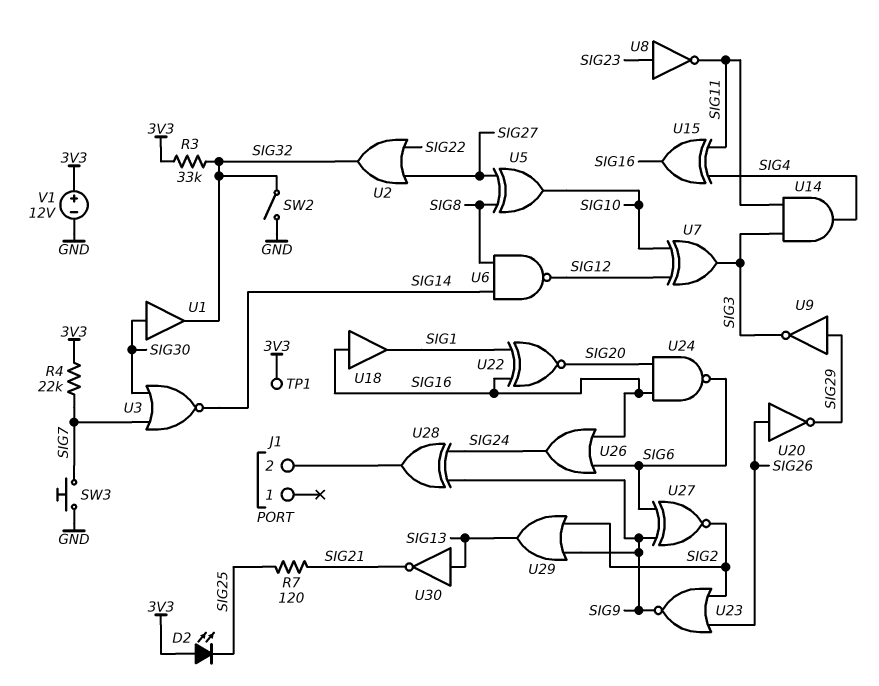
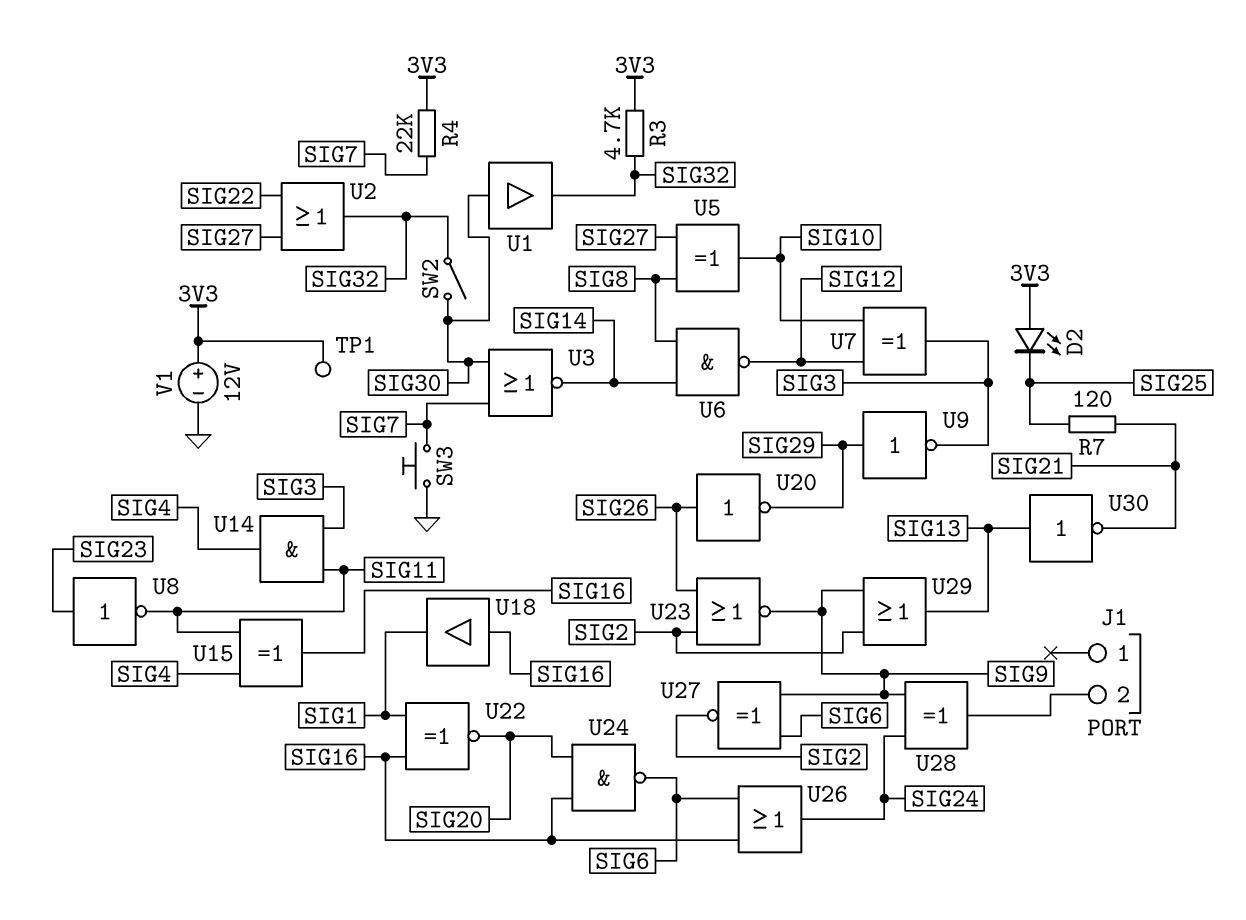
R3: 33k (3V3, SIG32) -> 4.7k (3V3, SIG32)
SW2: switch (GND, SIG32) -> switch (SIG30, SIG32)

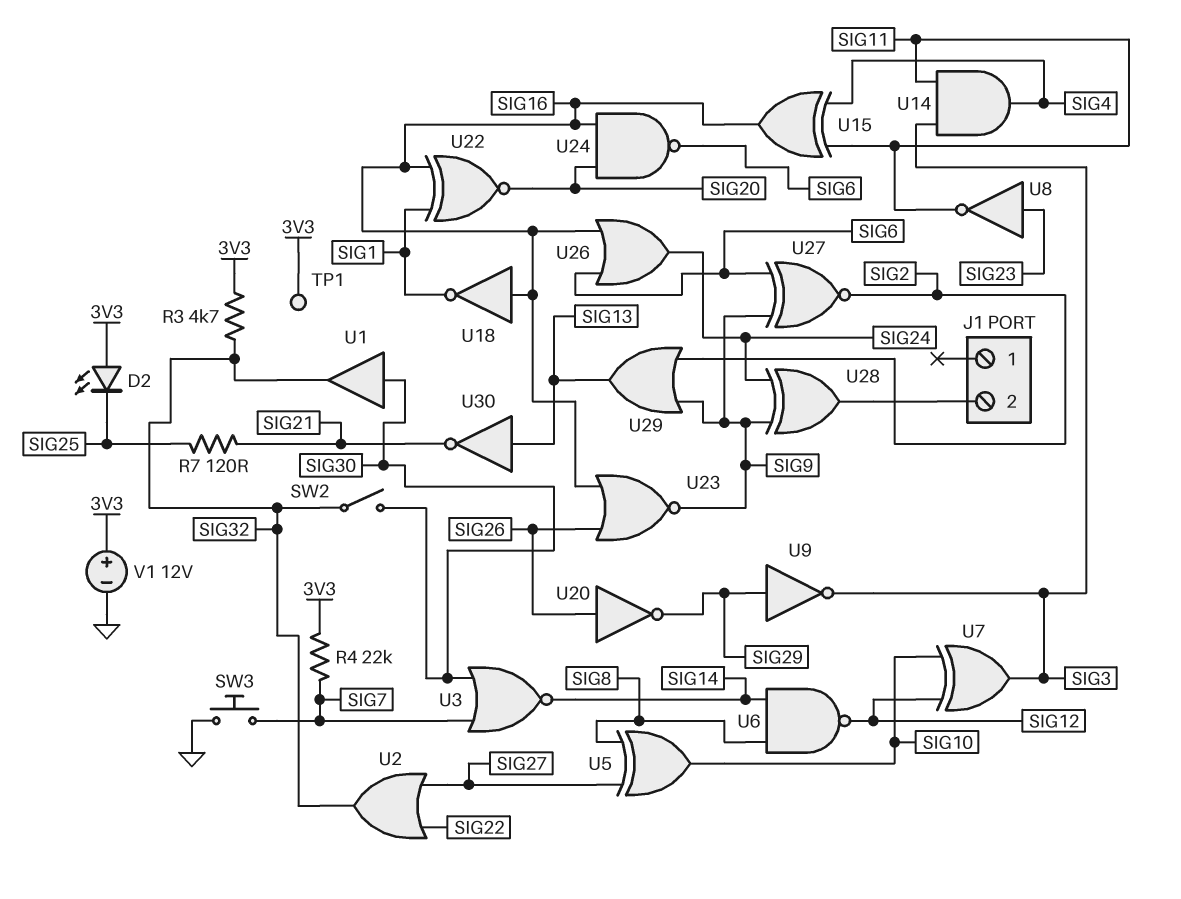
U18: buffer (in SIG16, out SIG1) -> NOT (in SIG16, out SIG1)
U23: NOR (in SIG2, in SIG26, out SIG9) -> NOR (in SIG16, in SIG26, out SIG9)

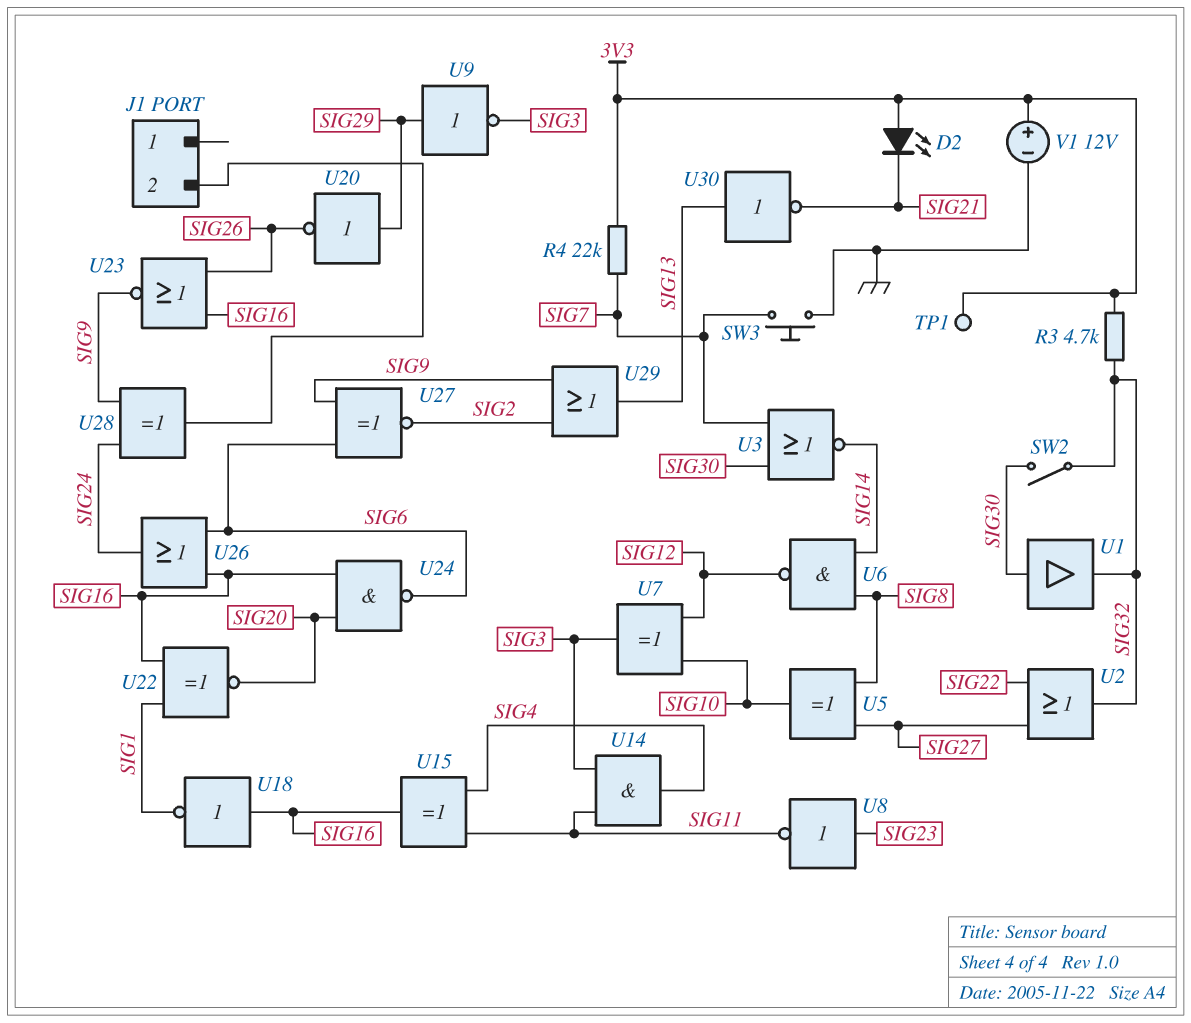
D2: LED (A 3V3, K SIG25) -> LED (A 3V3, K SIG21)
R7: 120 (SIG21, SIG25) -> none
U20: NOT (in SIG26, out SIG29) -> NOT (in SIG29, out SIG26)

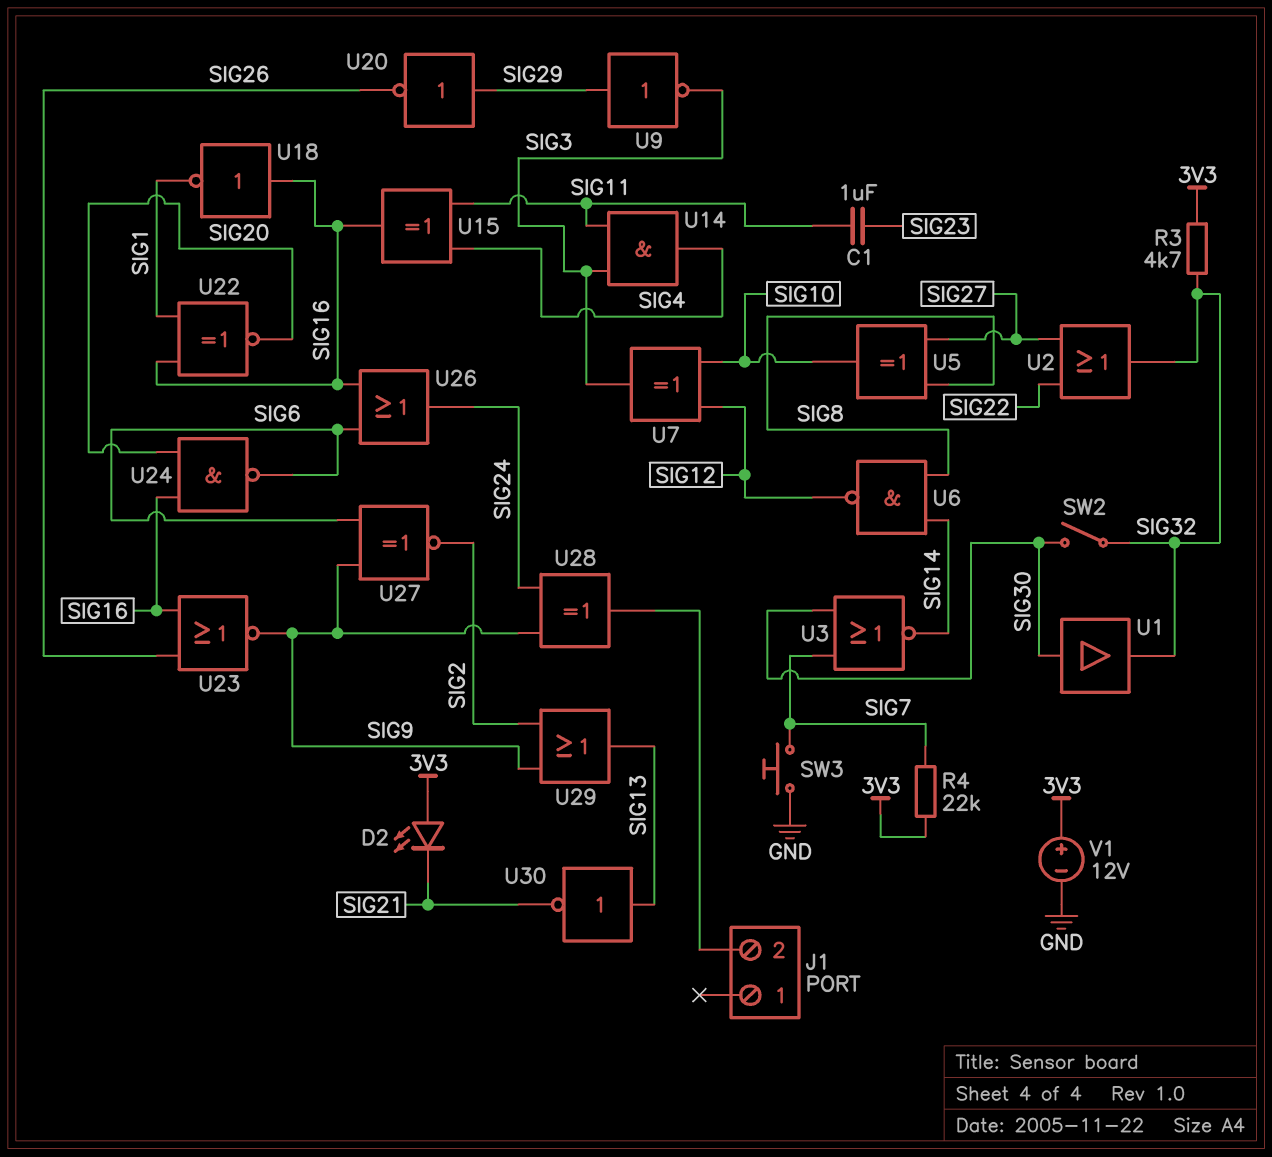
C1: none -> 1uF (SIG11, SIG23)
TP1: test point (3V3) -> none
U8: NOT (in SIG23, out SIG11) -> none

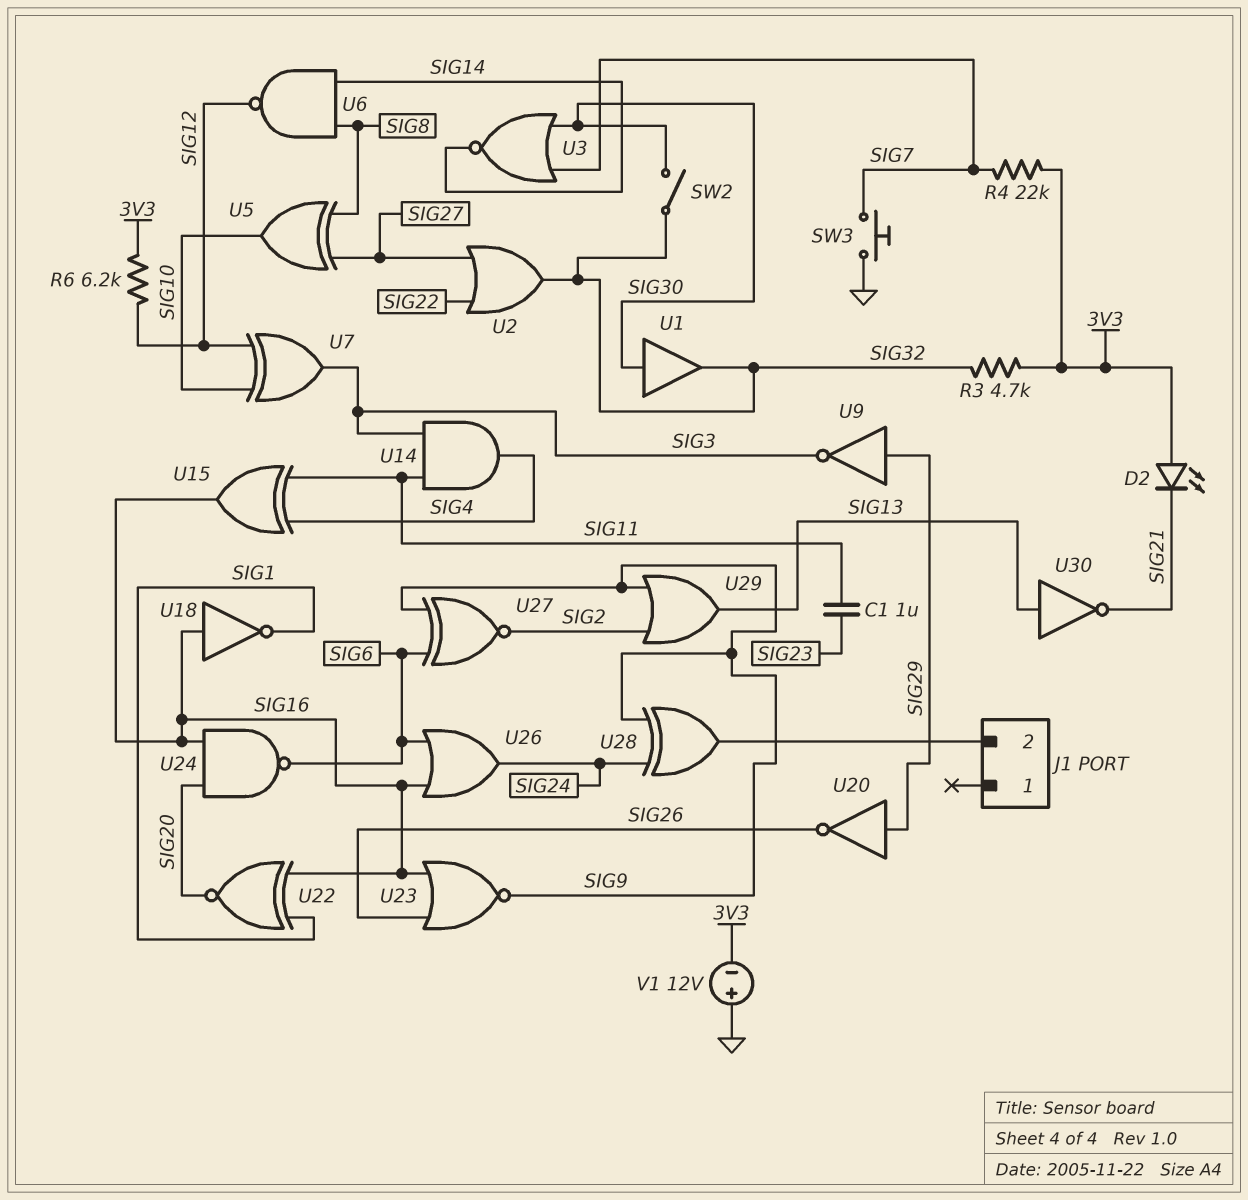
R6: none -> 6.2k (3V3, SIG12)
V1: 12V (plus 3V3, minus GND) -> 12V (plus GND, minus 3V3)

